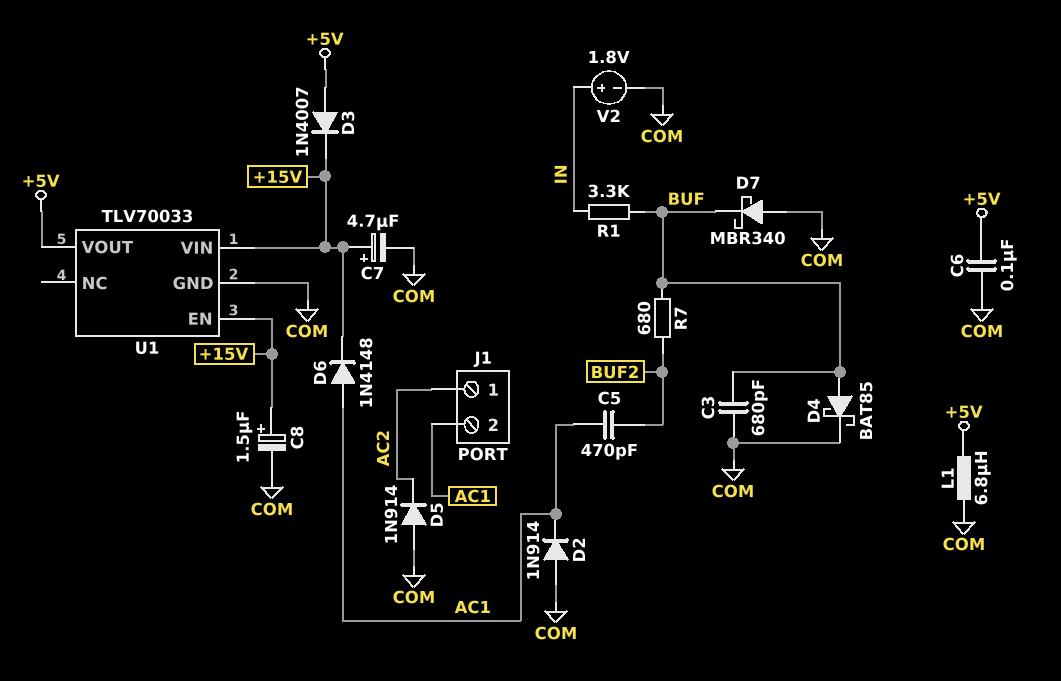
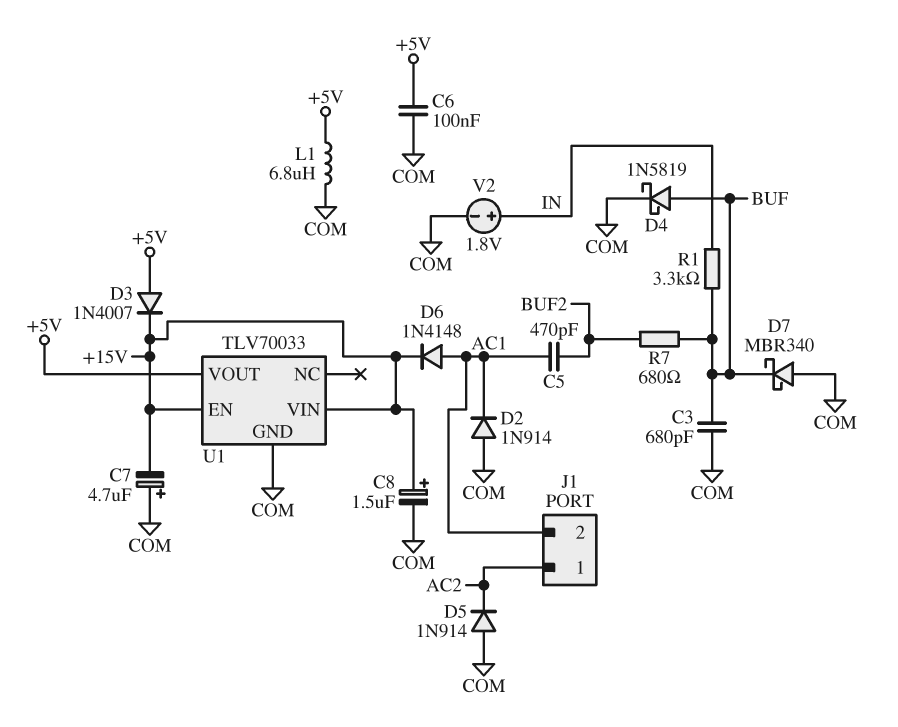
C7: 4.7uF (plus +15V, minus COM) -> 4.7uF (plus COM, minus +15V)
D4: schottky BAT85 (A BUF, K COM) -> schottky 1N5819 (A BUF, K COM)

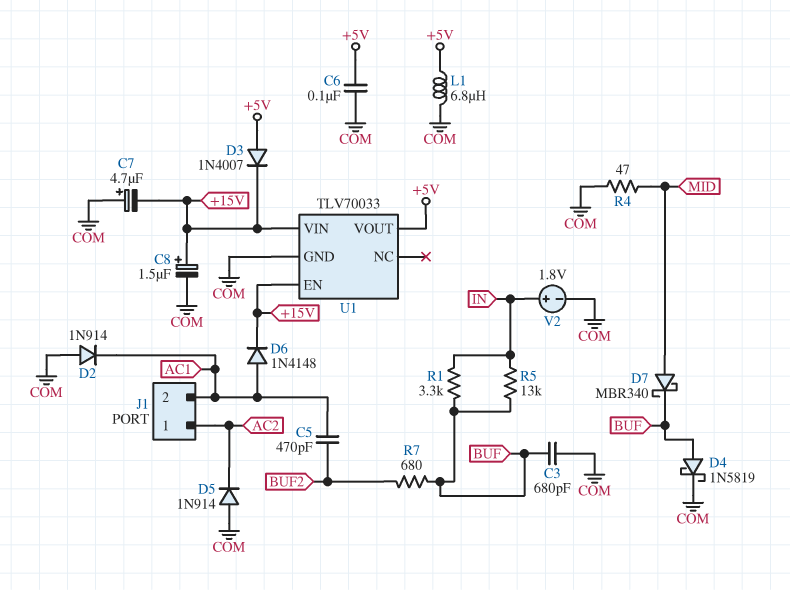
D7: schottky MBR340 (A COM, K BUF) -> schottky MBR340 (A MID, K BUF)
R4: none -> 47 (COM, MID)
R5: none -> 13k (BUF, IN)

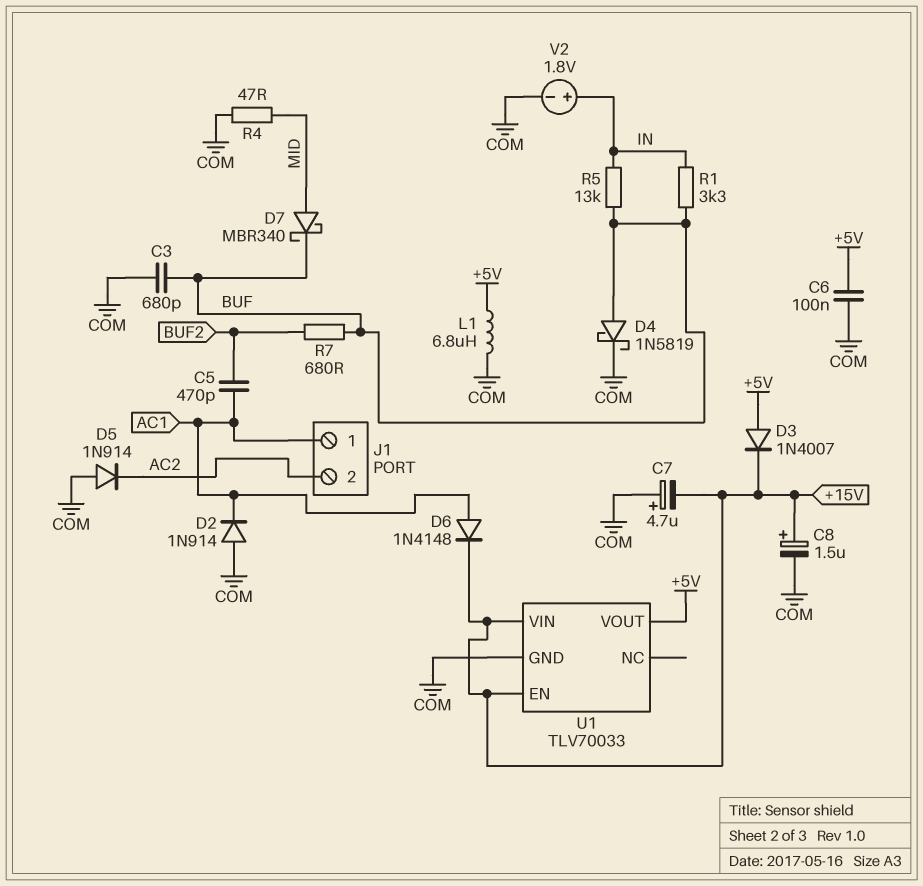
J1 pin 1: AC2 -> AC1
J1 pin 2: AC1 -> AC2

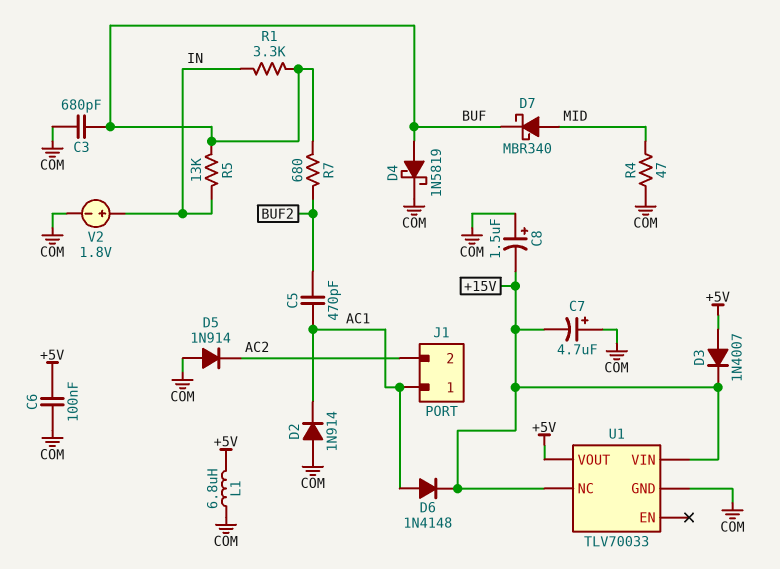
C8: 1.5uF (plus +15V, minus COM) -> 1.5uF (plus COM, minus +15V)
U1 pin EN: +15V -> none
U1 pin NC: none -> +15V

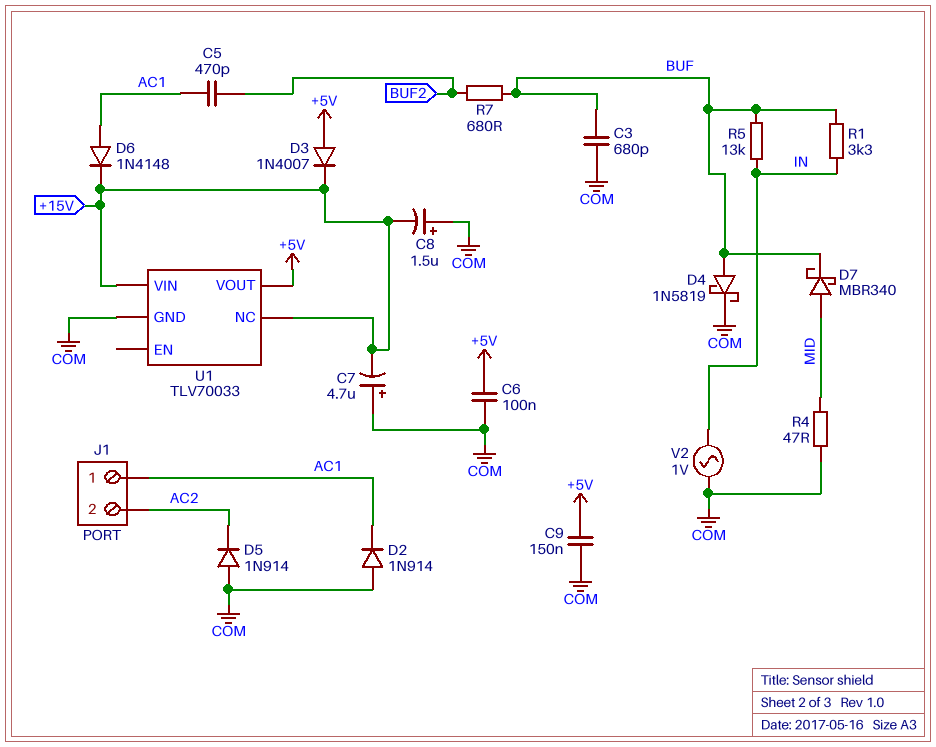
C9: none -> 150nF (+5V, COM)
L1: 6.8uH (+5V, COM) -> none
V2: 1.8V (plus IN, minus COM) -> AC 1V (COM, IN)

